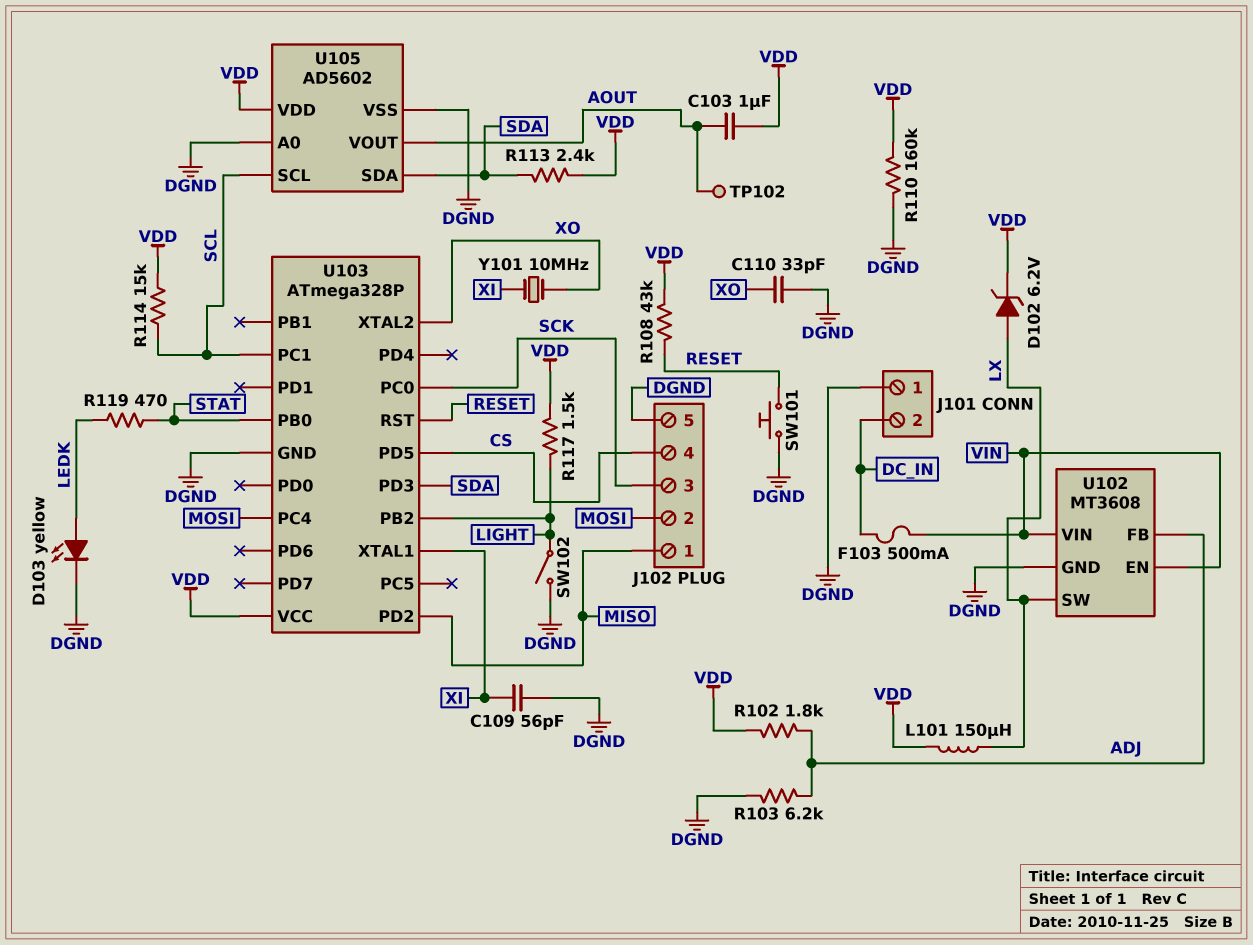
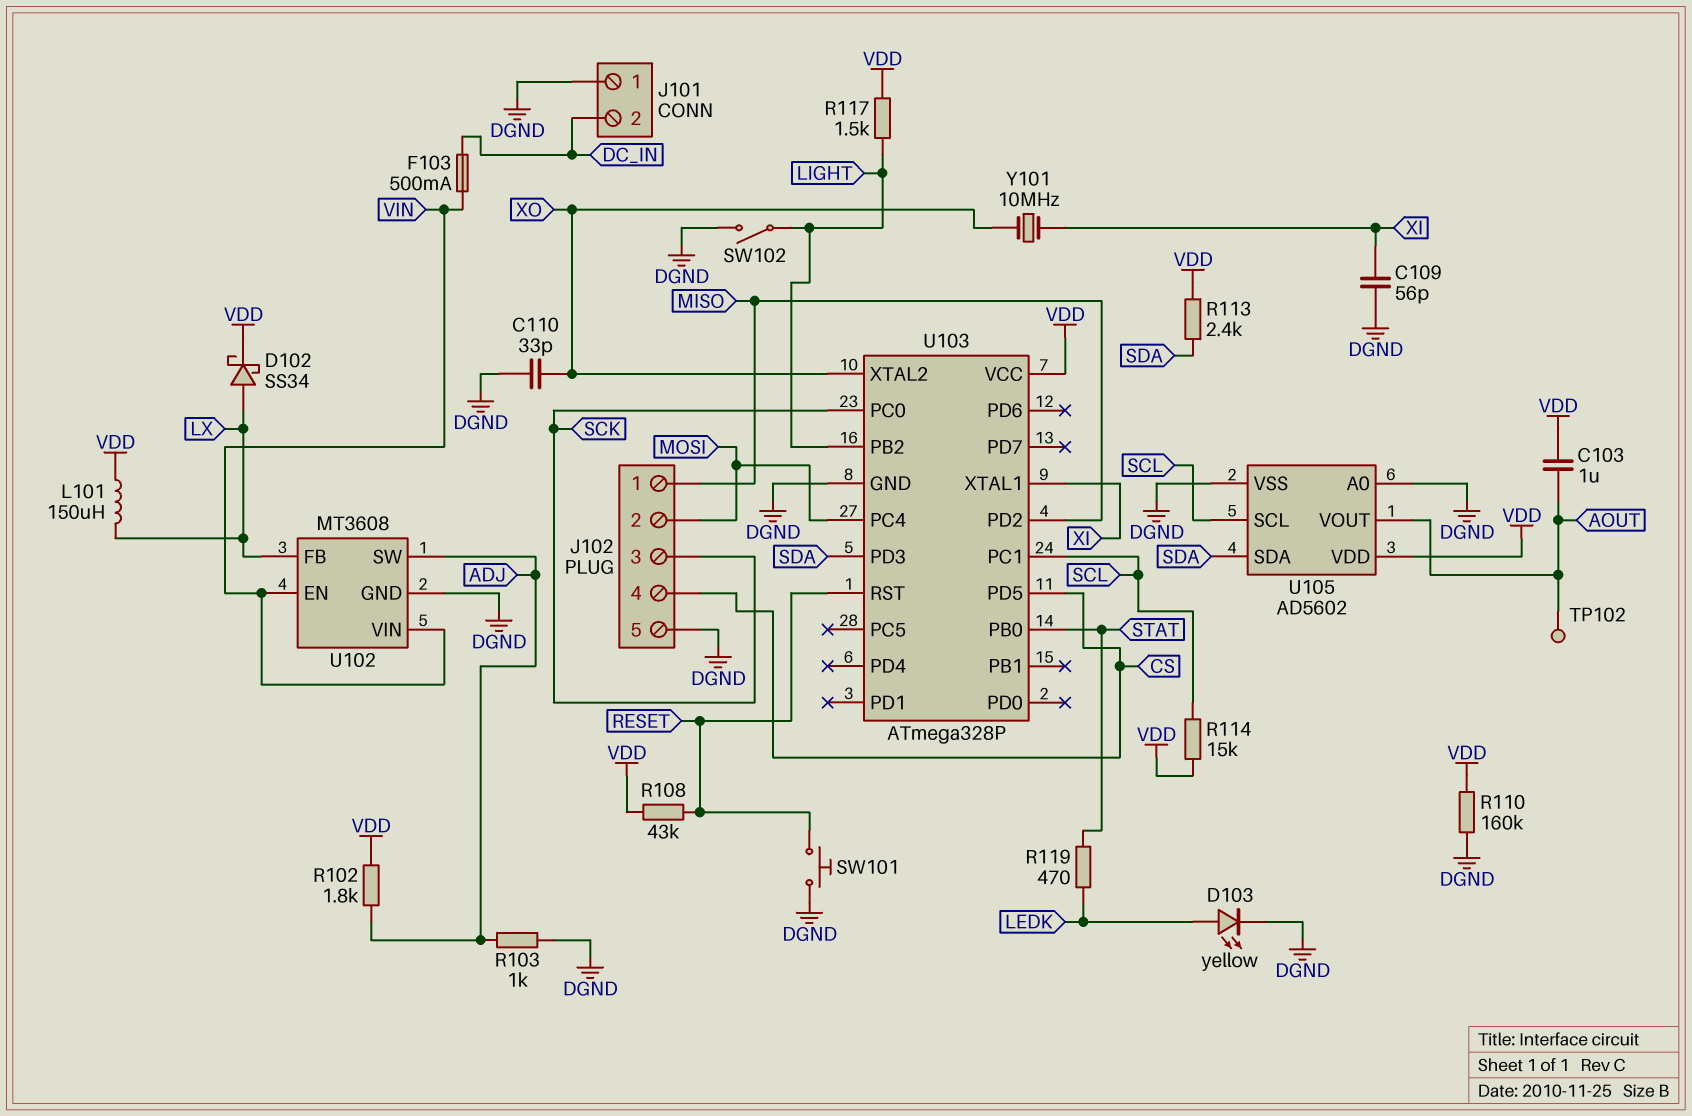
D102: zener 6.2V (A LX, K VDD) -> schottky SS34 (A LX, K VDD)
R103: 6.2k (ADJ, DGND) -> 1k (ADJ, DGND)
U102 pin FB: ADJ -> LX
U102 pin SW: LX -> ADJ

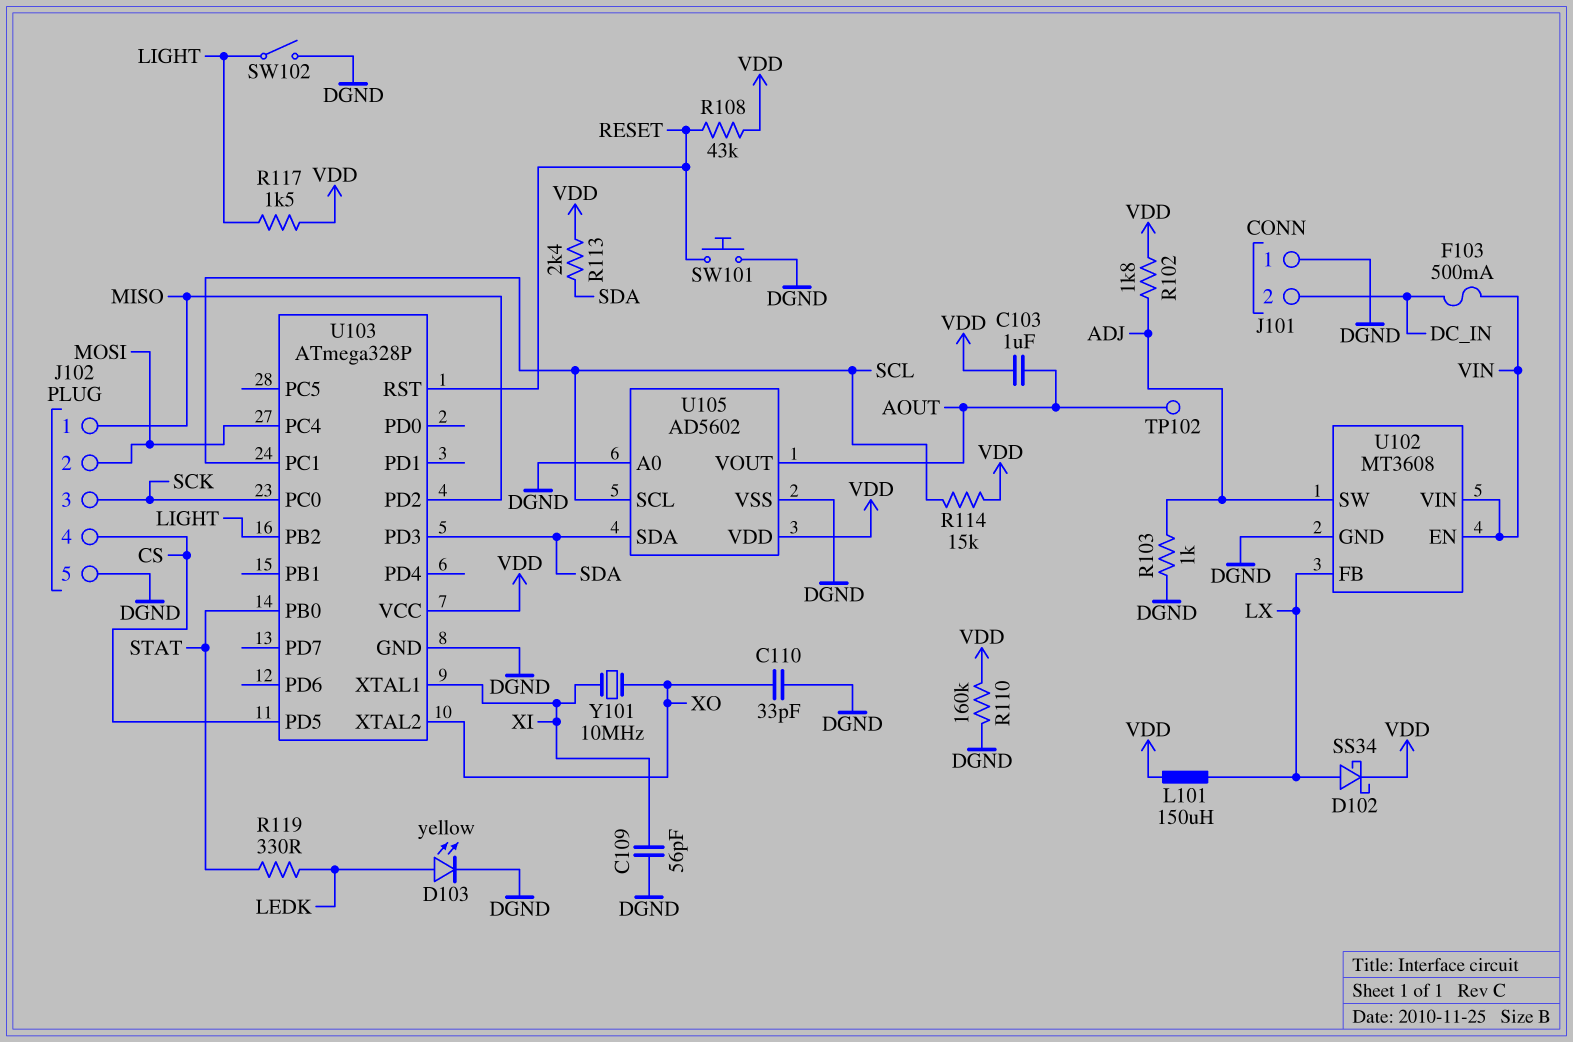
R119: 470 (LEDK, STAT) -> 330 (LEDK, STAT)

